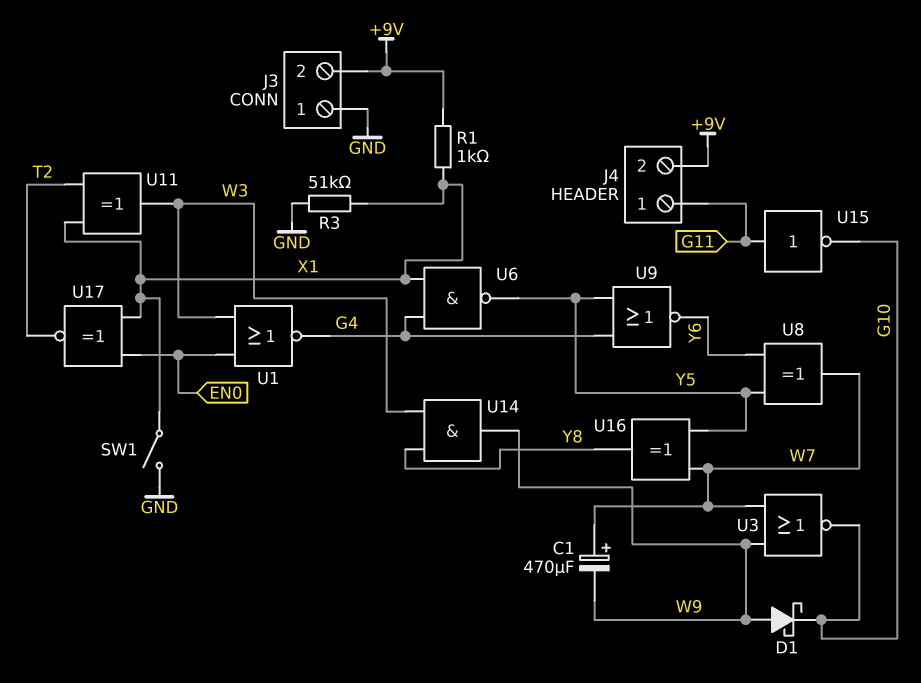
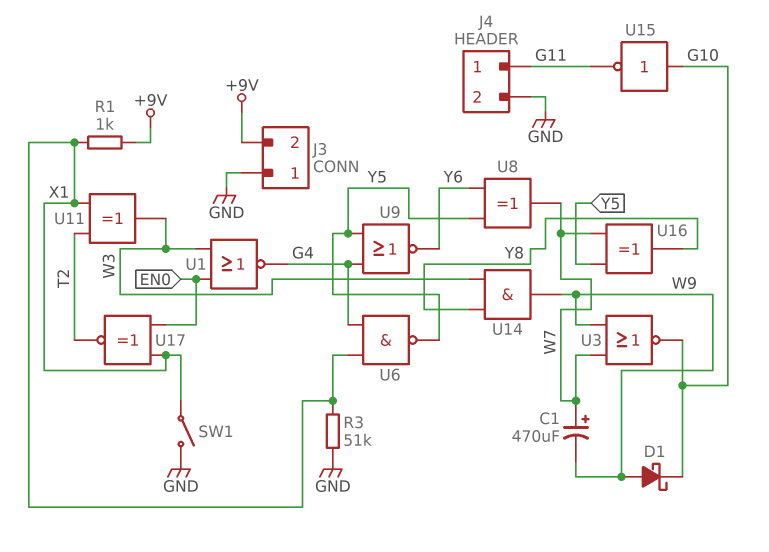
J4 pin 2: +9V -> GND
U15: NOT (in G11, out G10) -> NOT (in G10, out G11)

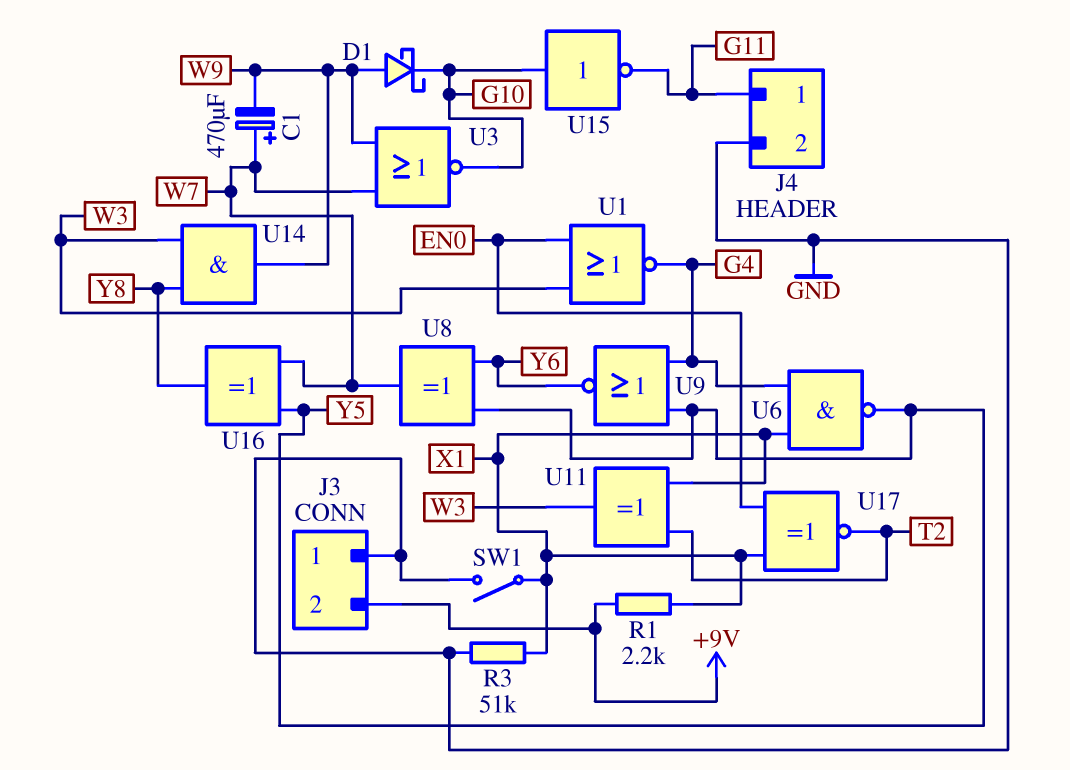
R1: 1k (+9V, X1) -> 2.2k (+9V, X1)

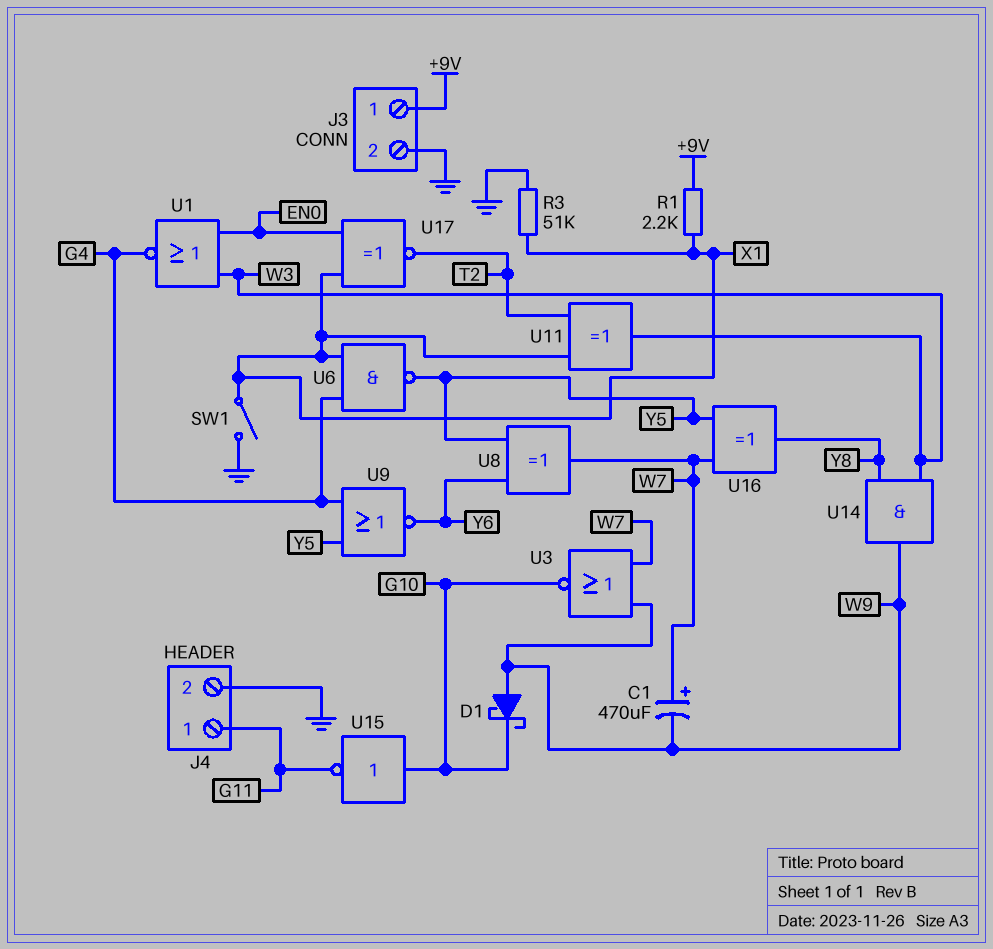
J3 pin 1: GND -> +9V
J3 pin 2: +9V -> GND

